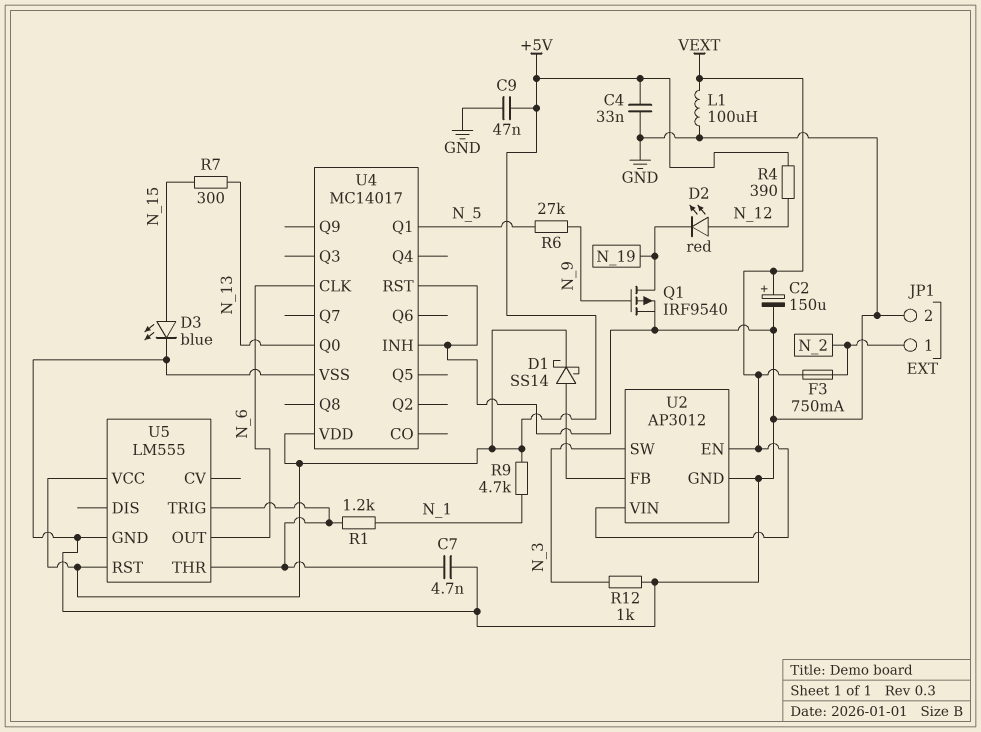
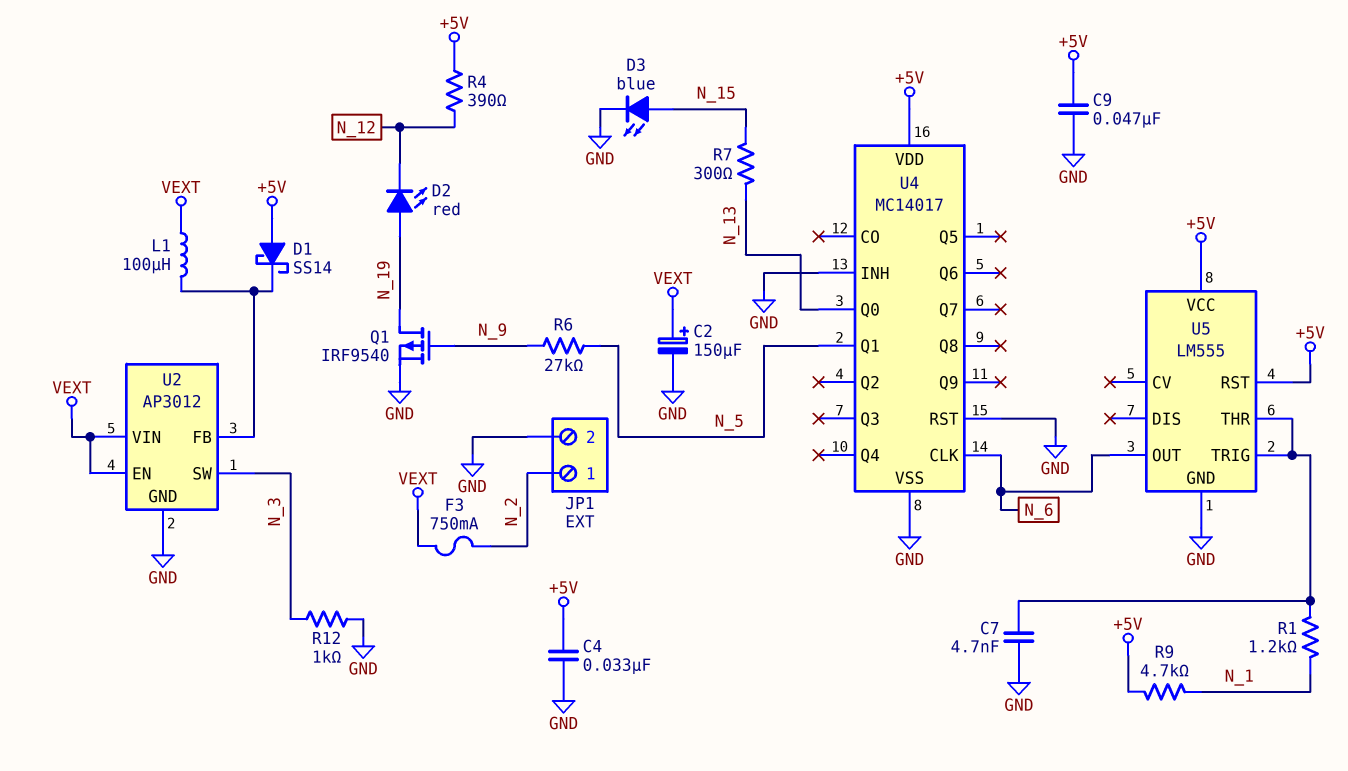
D1: schottky SS14 (A U2/FB, K +5V) -> schottky SS14 (A +5V, K U2/FB)
D2: LED red (A N_12, K N_19) -> LED red (A N_19, K N_12)
L1: 100uH (GND, VEXT) -> 100uH (U2/FB, VEXT)

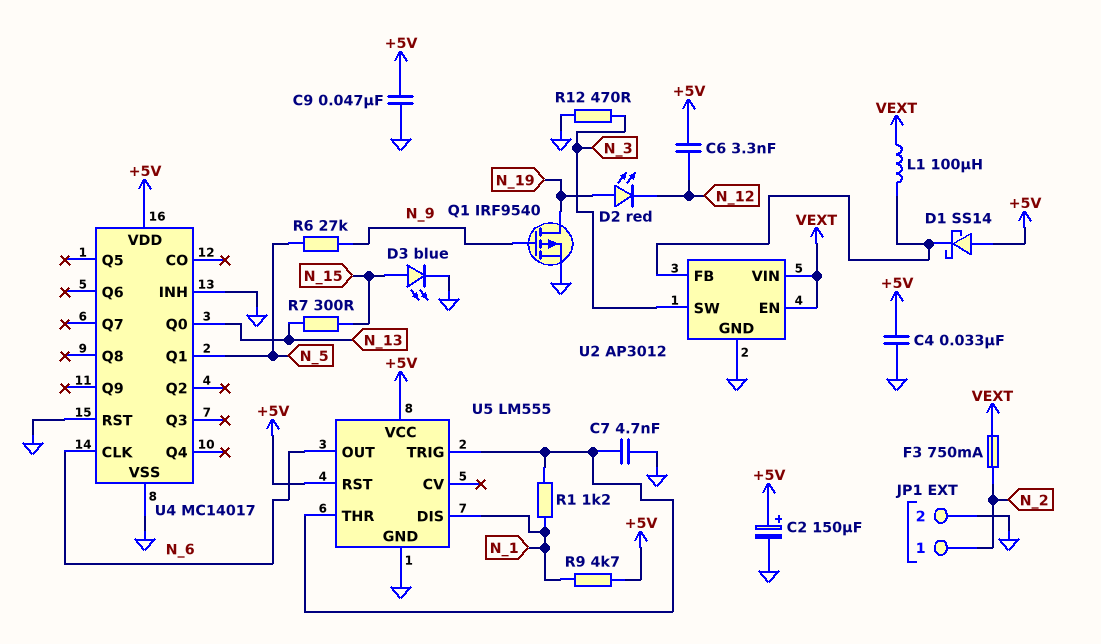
C2: 150uF (plus VEXT, minus GND) -> 150uF (plus +5V, minus GND)
C6: none -> 3.3nF (+5V, N_12)
R4: 390 (+5V, N_12) -> none
R12: 1k (GND, N_3) -> 470 (GND, N_3)
U5 pin DIS: none -> N_1

